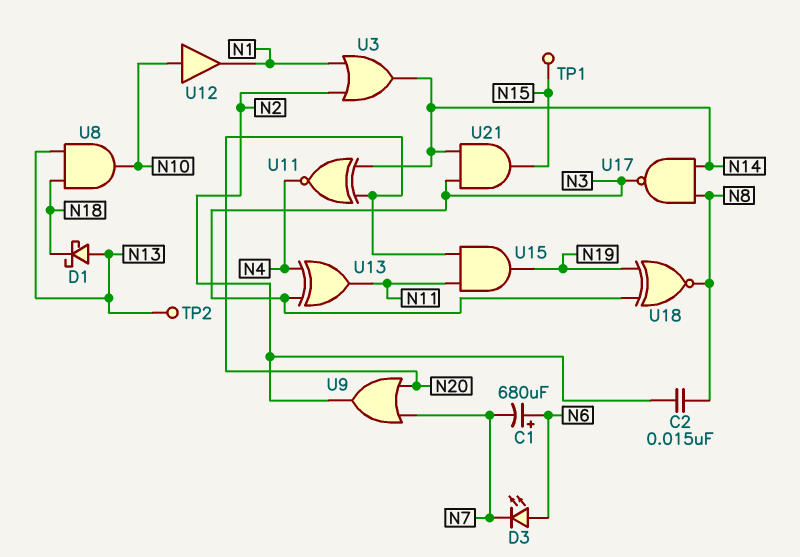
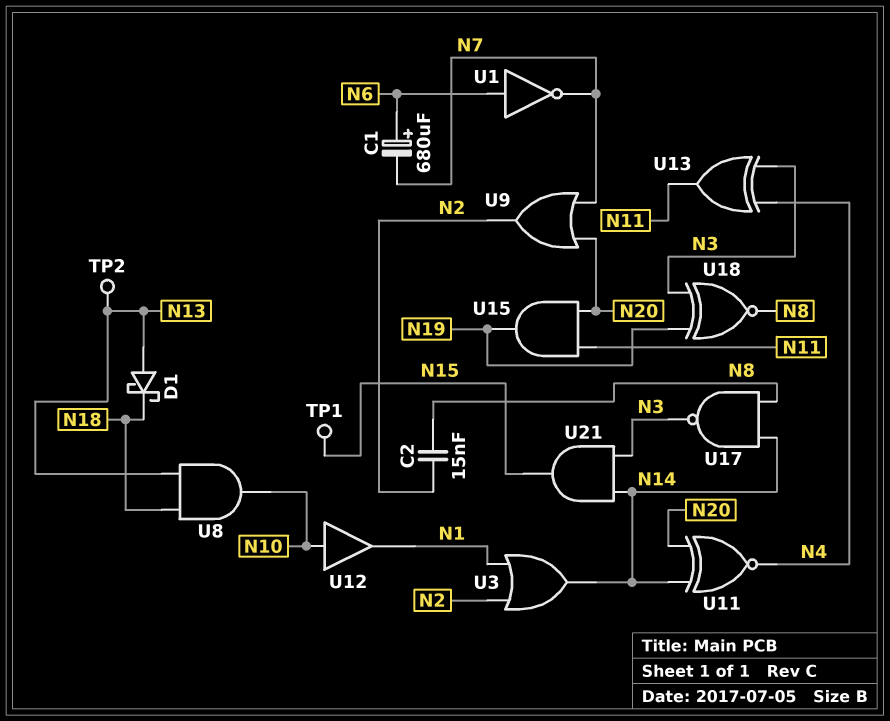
D3: LED (A N6, K N7) -> none
U1: none -> NOT (in N6, out N7)

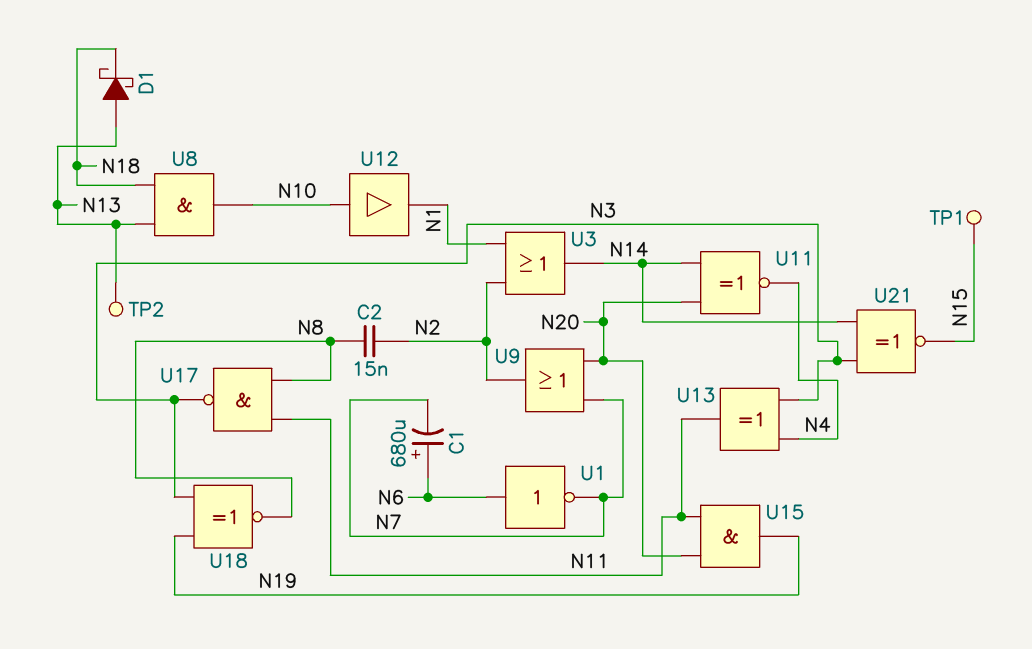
U17: NAND (in N8, in N14, out N3) -> NAND (in N8, in N11, out N3)
U21: AND (in N3, in N14, out N15) -> XNOR (in N3, in N14, out N15)

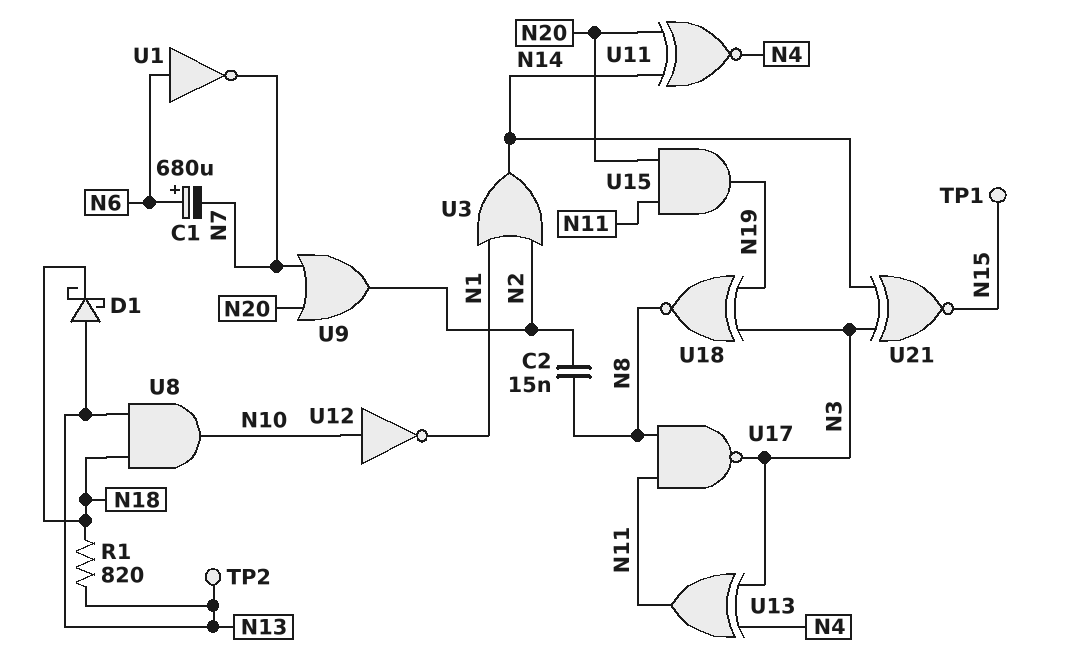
R1: none -> 820 (N13, N18)
U12: buffer (in N10, out N1) -> NOT (in N10, out N1)

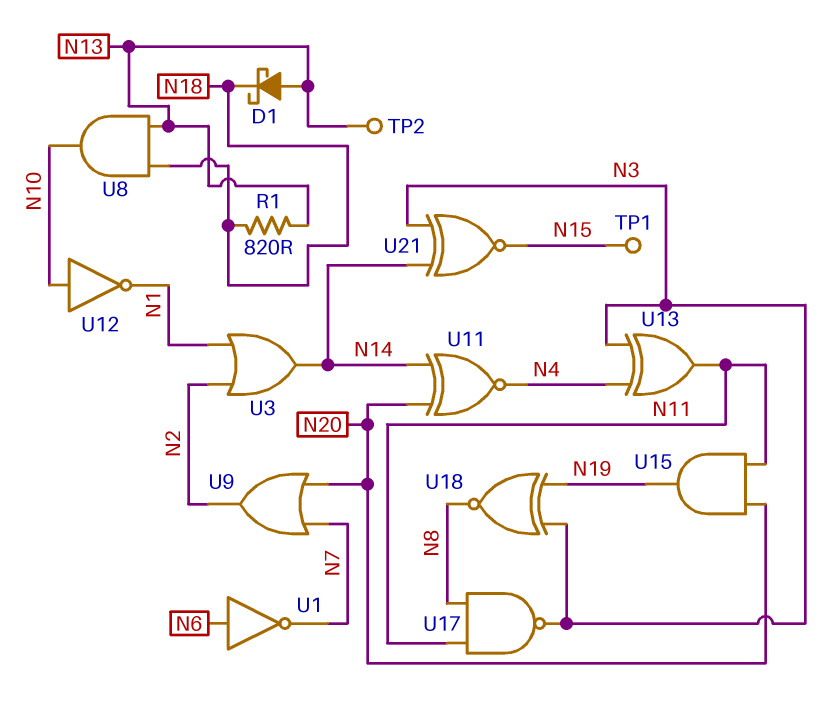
C1: 680uF (plus N6, minus N7) -> none
C2: 15nF (N2, N8) -> none

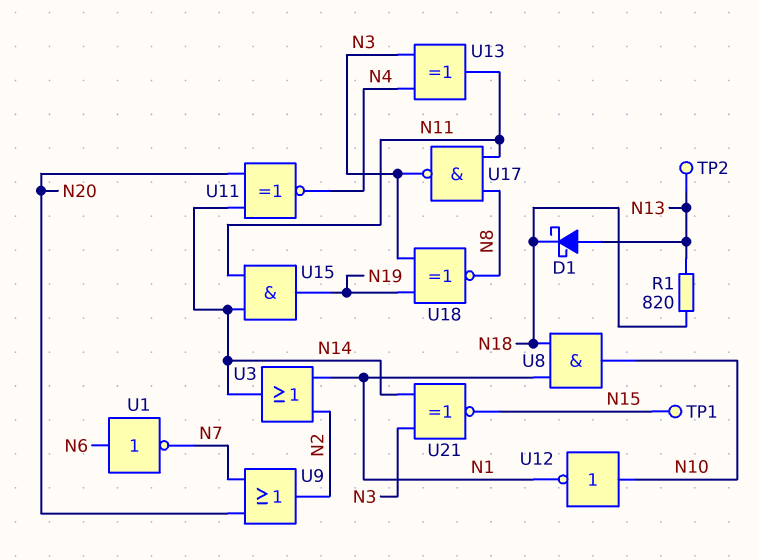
U8: AND (in N13, in N18, out N10) -> AND (in N1, in N18, out N10)
U15: AND (in N11, in N20, out N19) -> AND (in N11, in N14, out N19)

